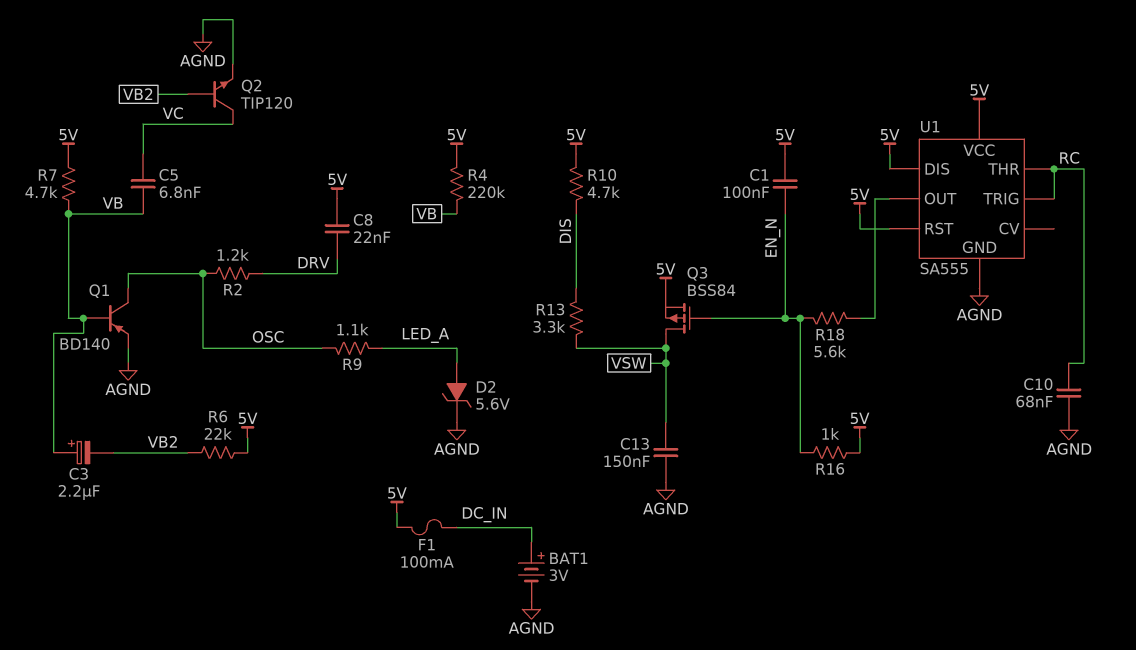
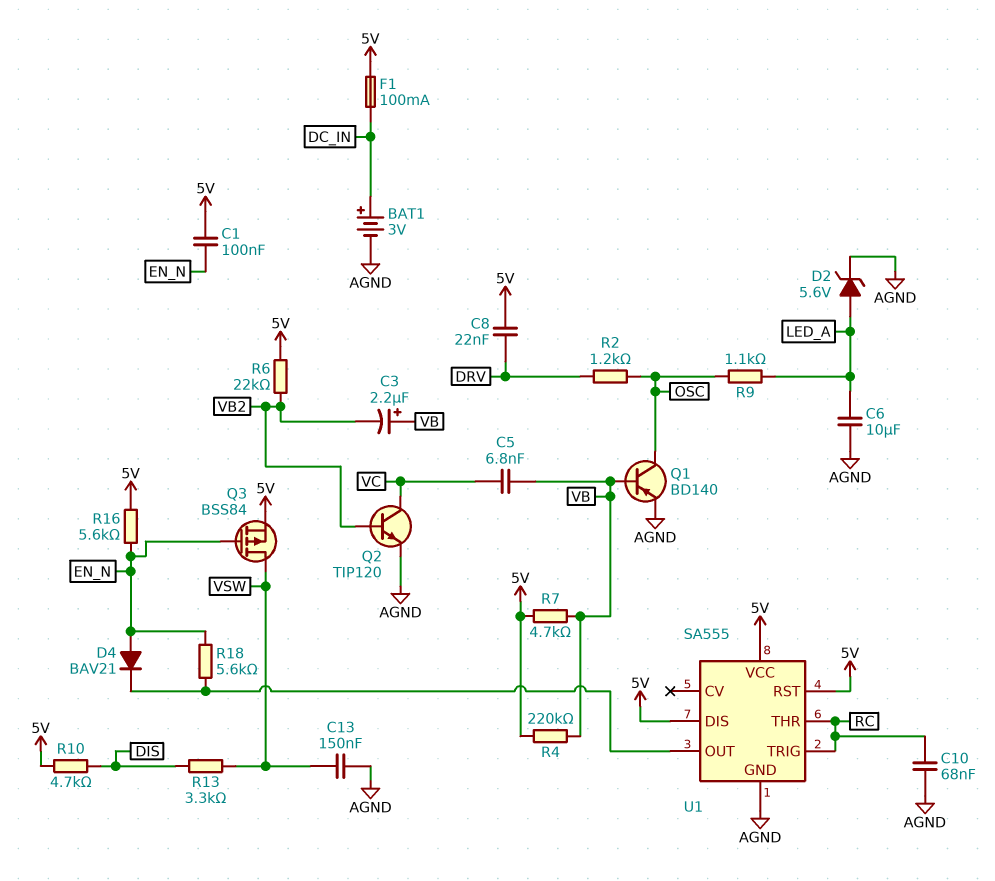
C6: none -> 10uF (AGND, LED_A)
D4: none -> diode BAV21 (A EN_N, K U1/OUT)
R16: 1k (5V, EN_N) -> 5.6k (5V, EN_N)

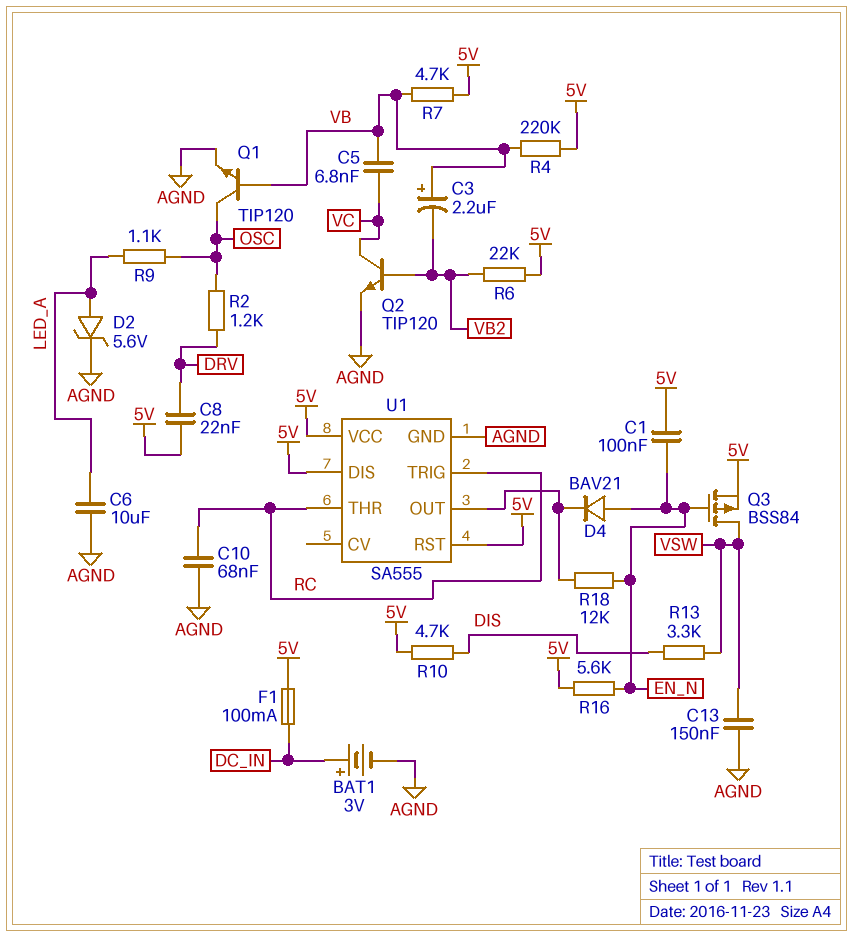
Q1: PNP BD140 (B VB, C OSC, E AGND) -> NPN TIP120 (B VB, C OSC, E AGND)
R18: 5.6k (EN_N, U1/OUT) -> 12k (EN_N, U1/OUT)

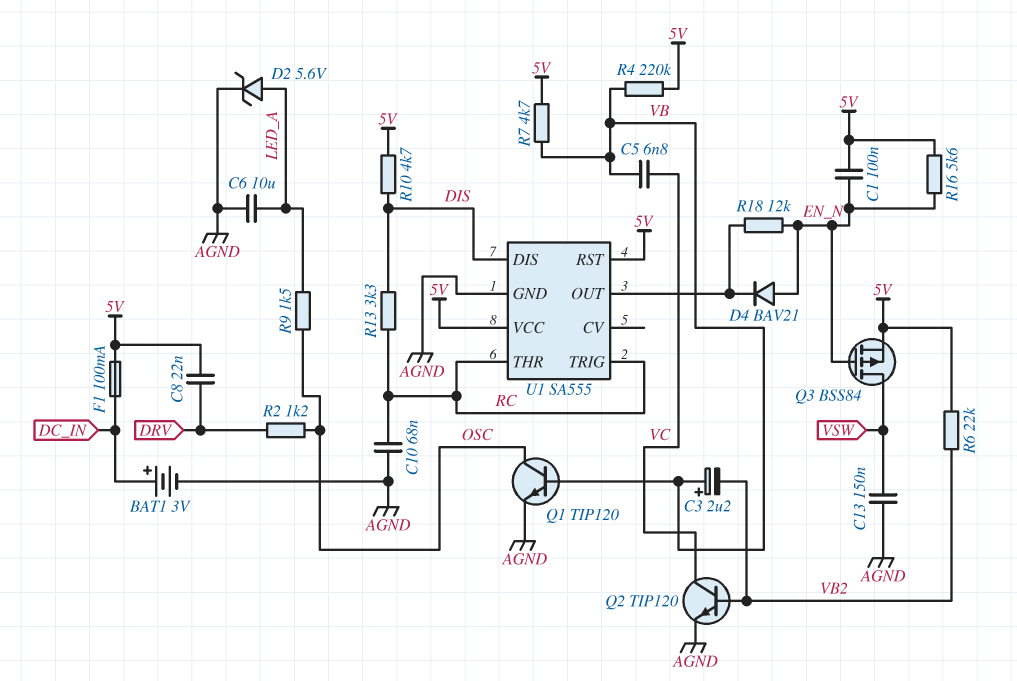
R9: 1.1k (LED_A, OSC) -> 1.5k (LED_A, OSC)
R13: 3.3k (DIS, VSW) -> 3.3k (DIS, RC)
U1 pin DIS: 5V -> DIS

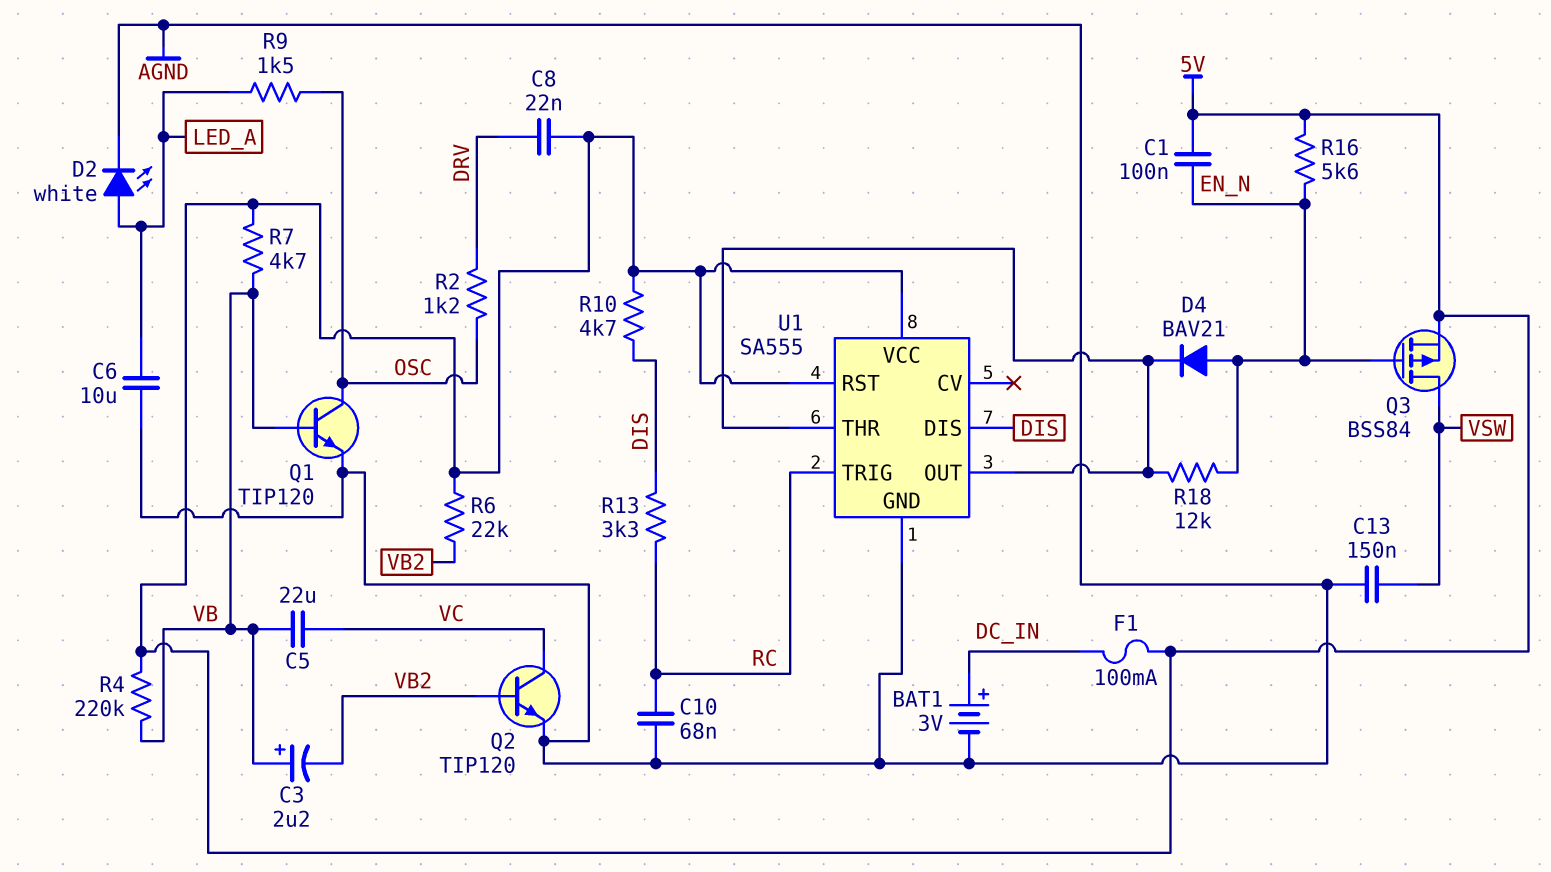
C5: 6.8nF (VB, VC) -> 22uF (VB, VC)
D2: zener 5.6V (A LED_A, K AGND) -> LED white (A LED_A, K AGND)
U1 pin THR: RC -> U1/OUT

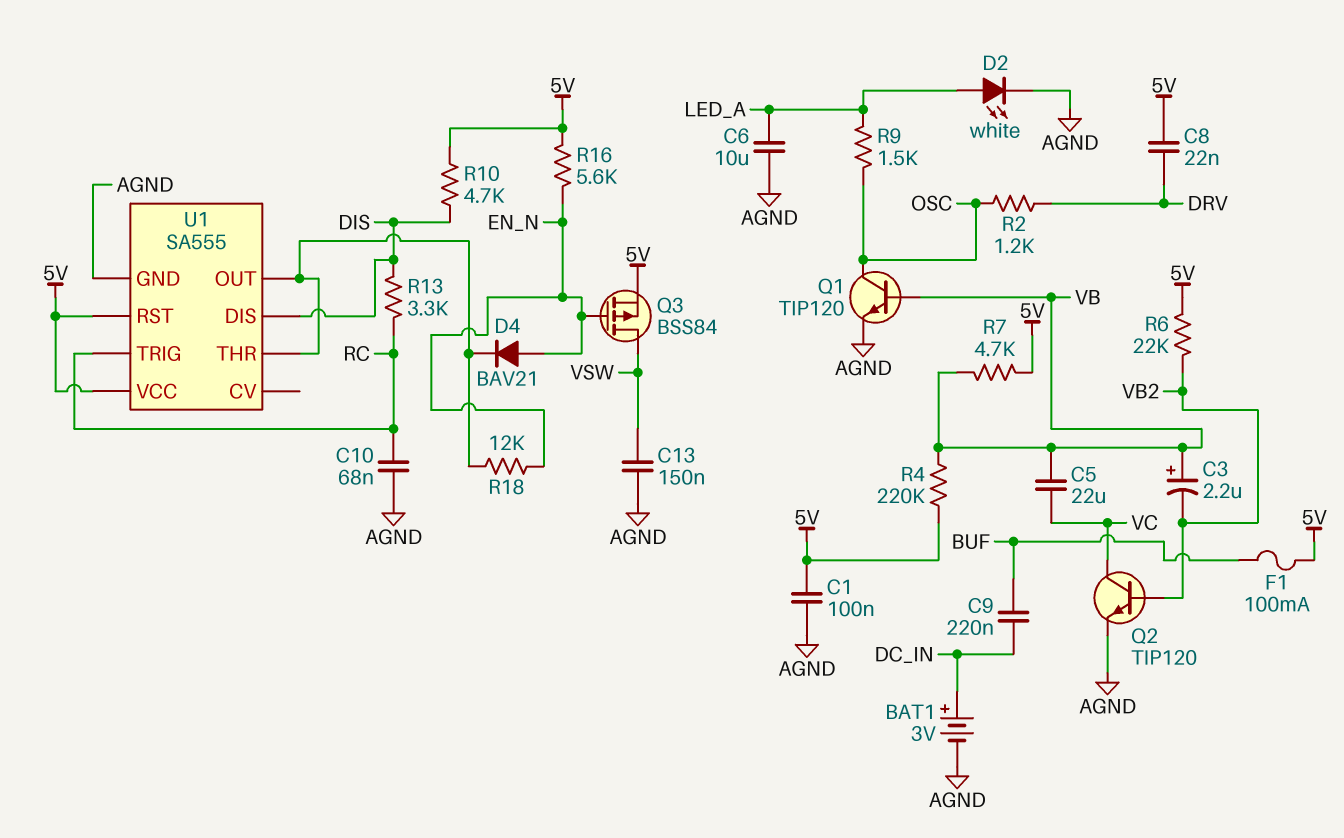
C1: 100nF (5V, EN_N) -> 100nF (5V, AGND)
C9: none -> 220nF (BUF, DC_IN)
F1: 100mA (5V, DC_IN) -> 100mA (5V, BUF)

